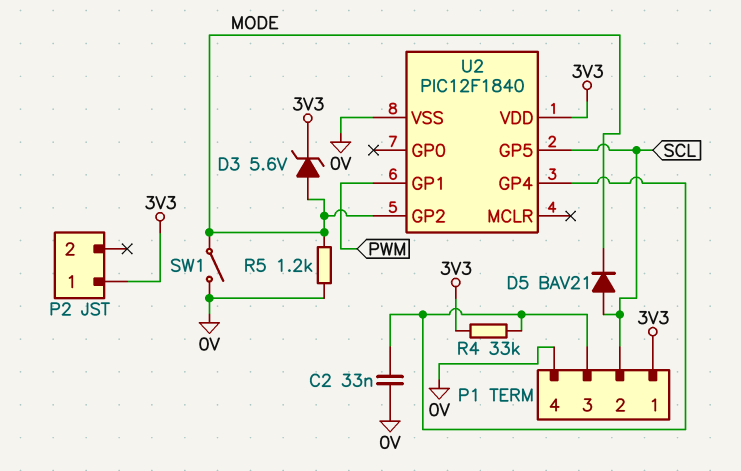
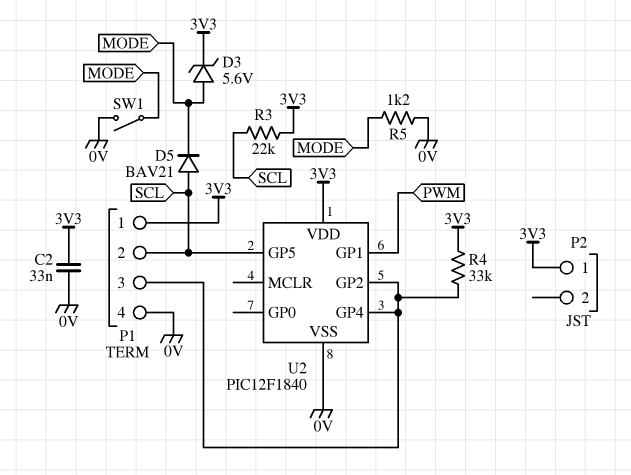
C2: 33nF (0V, P1/3) -> 33nF (0V, 3V3)
R3: none -> 22k (3V3, SCL)
U2 pin GP2: MODE -> P1/3

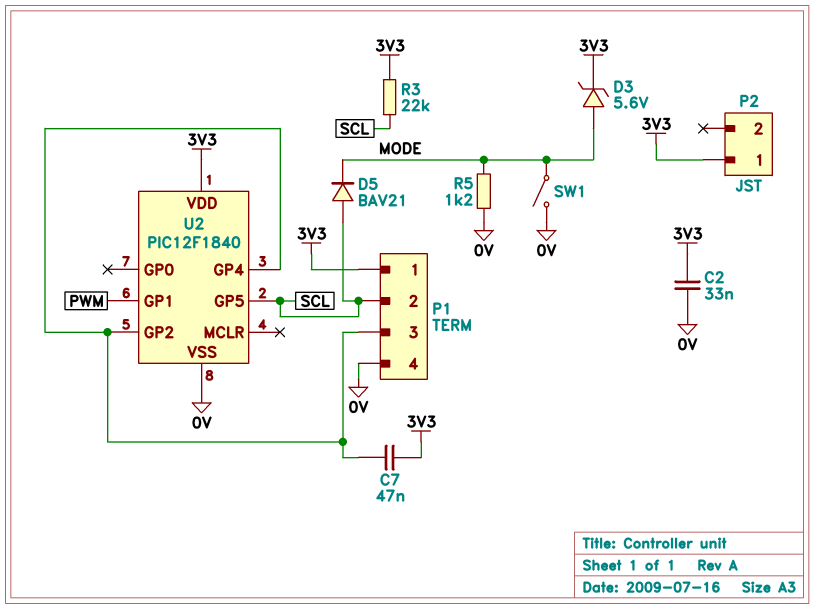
C7: none -> 47nF (3V3, P1/3)
R4: 33k (3V3, P1/3) -> none

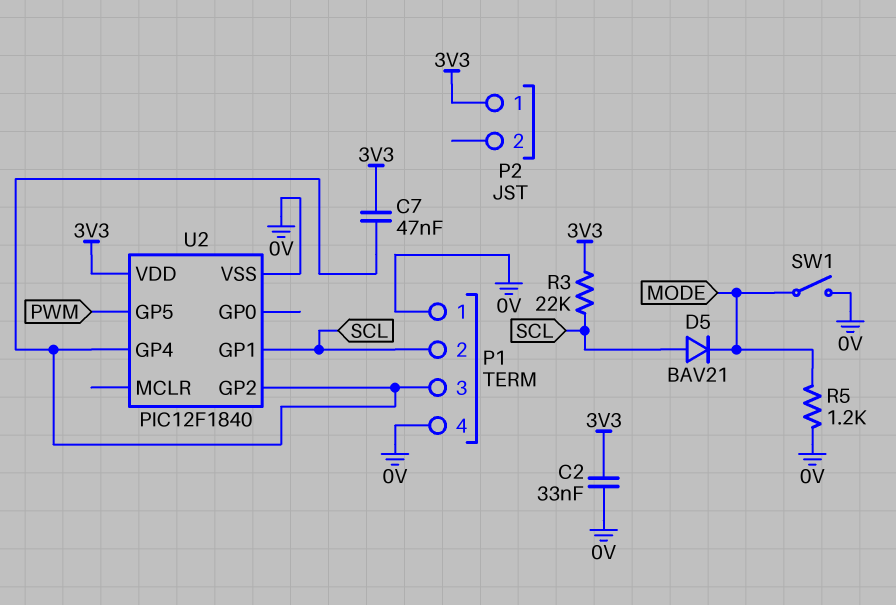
D3: zener 5.6V (A MODE, K 3V3) -> none
P1 pin 1: 3V3 -> 0V
U2 pin GP1: PWM -> SCL
U2 pin GP5: SCL -> PWM

